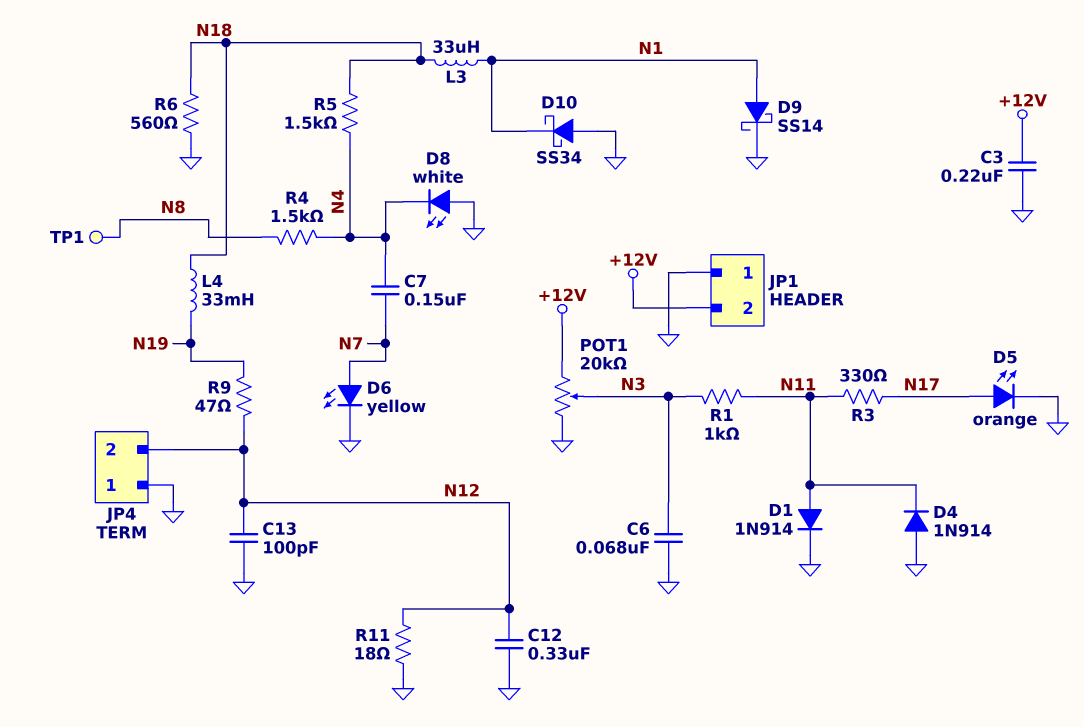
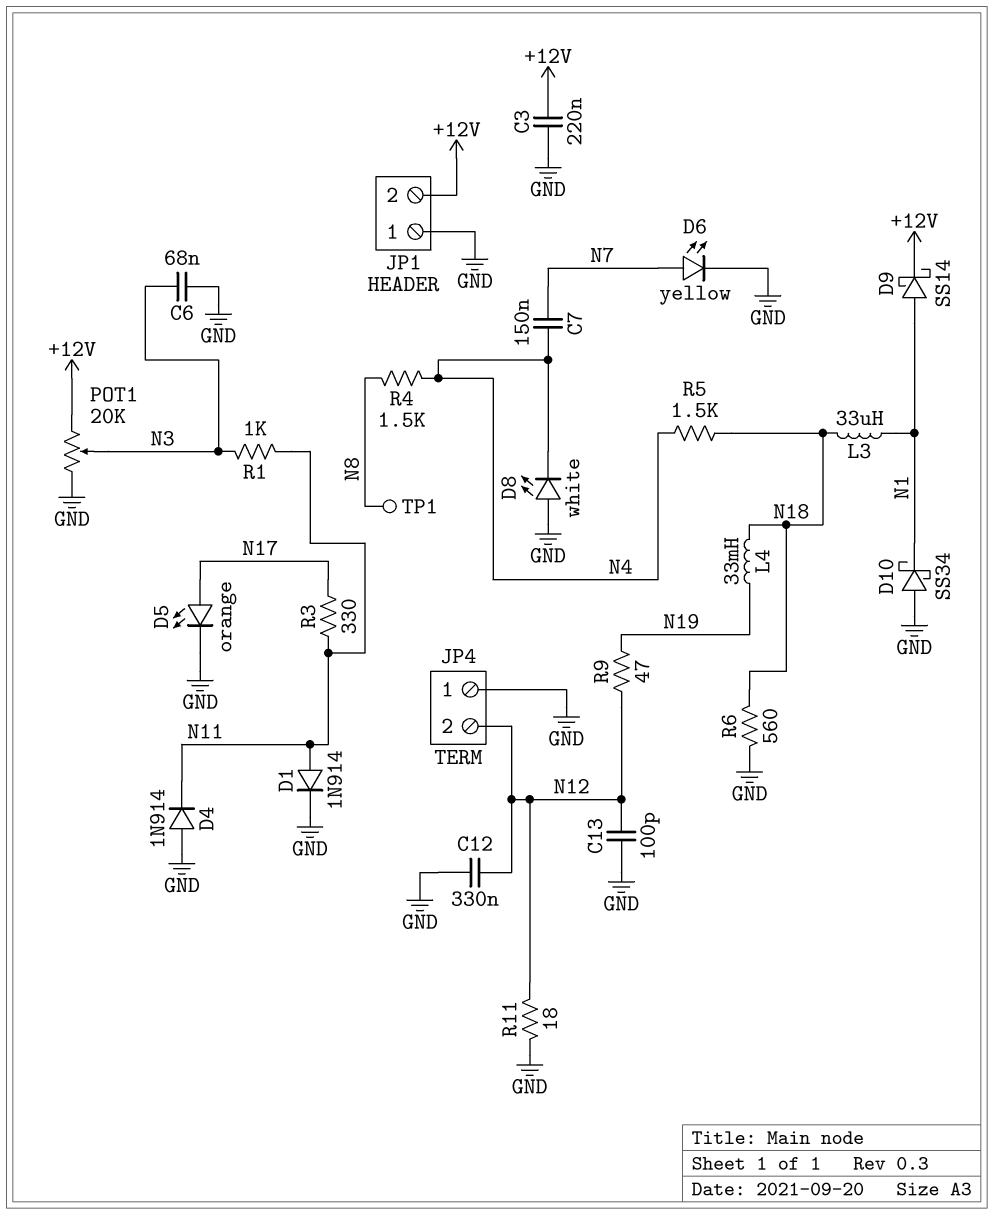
D9: schottky SS14 (A N1, K GND) -> schottky SS14 (A N1, K +12V)

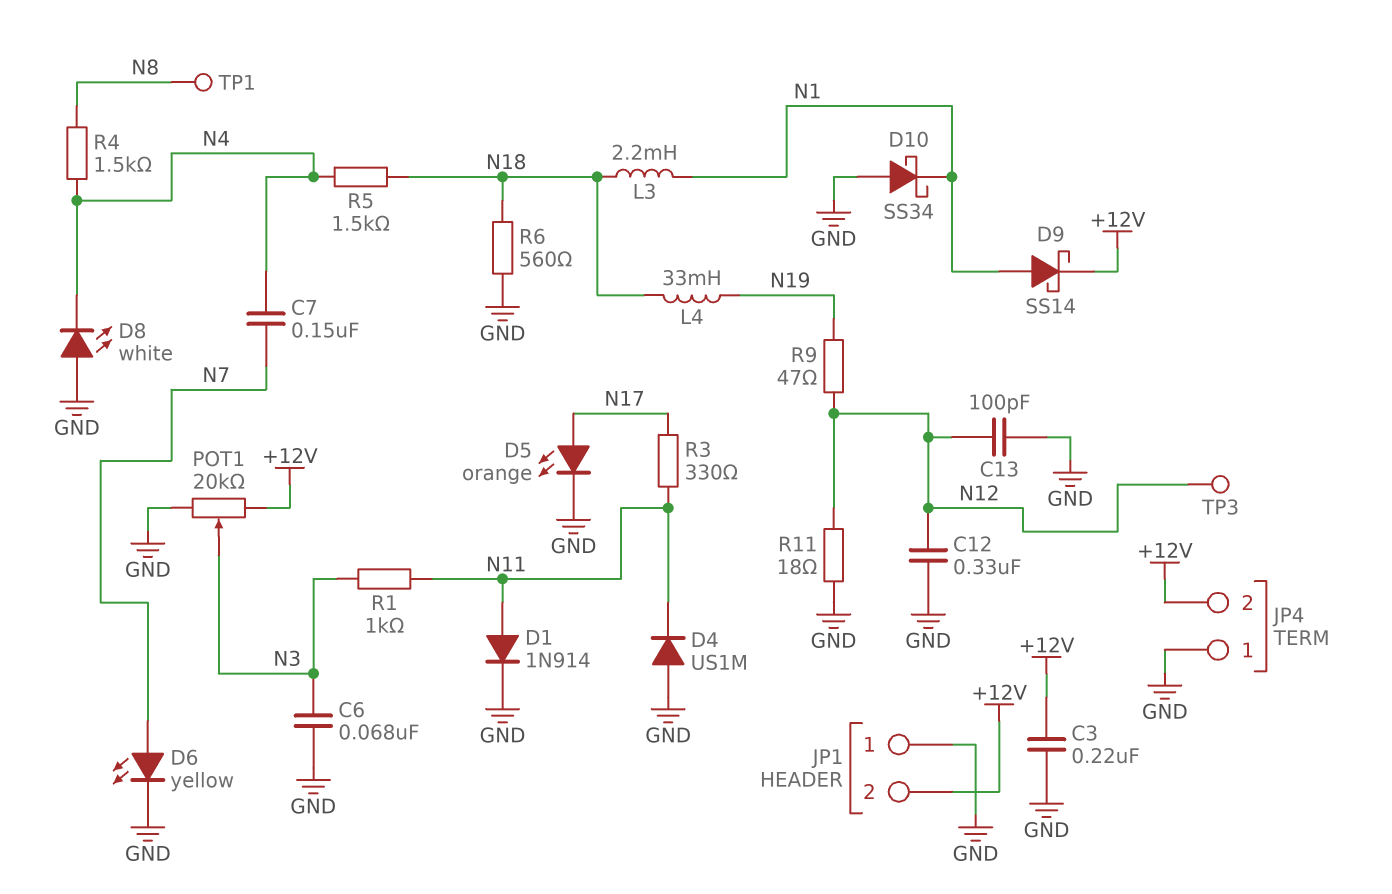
D4: diode 1N914 (A GND, K N11) -> diode US1M (A GND, K N11)
JP4 pin 2: N12 -> +12V
L3: 33uH (N1, N18) -> 2.2mH (N1, N18)
TP3: none -> test point (N12)

